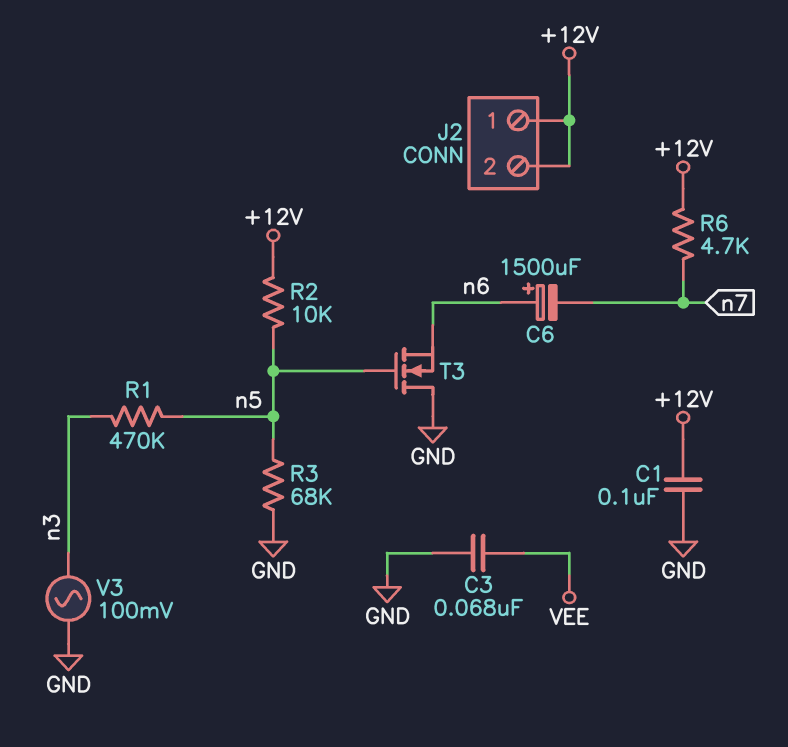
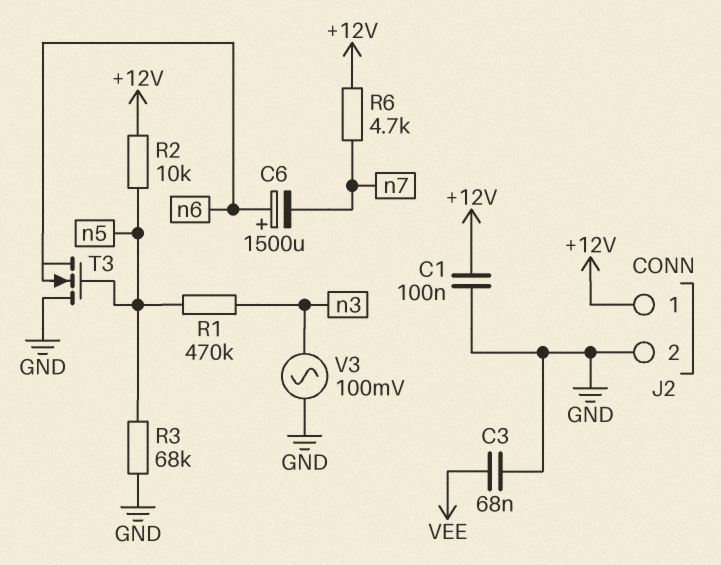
J2 pin 2: +12V -> GND

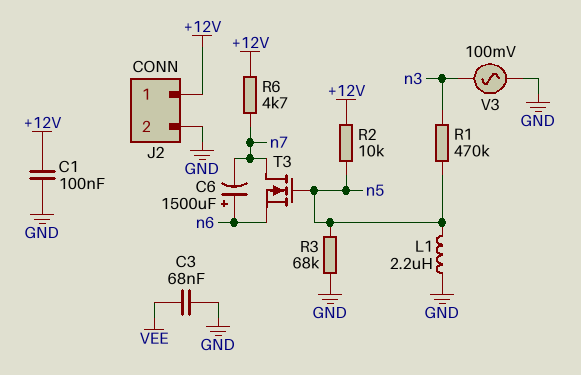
L1: none -> 2.2uH (GND, n5)
T3: NMOS (G n5, D GND, S n6) -> NMOS (G n5, D n7, S n6)

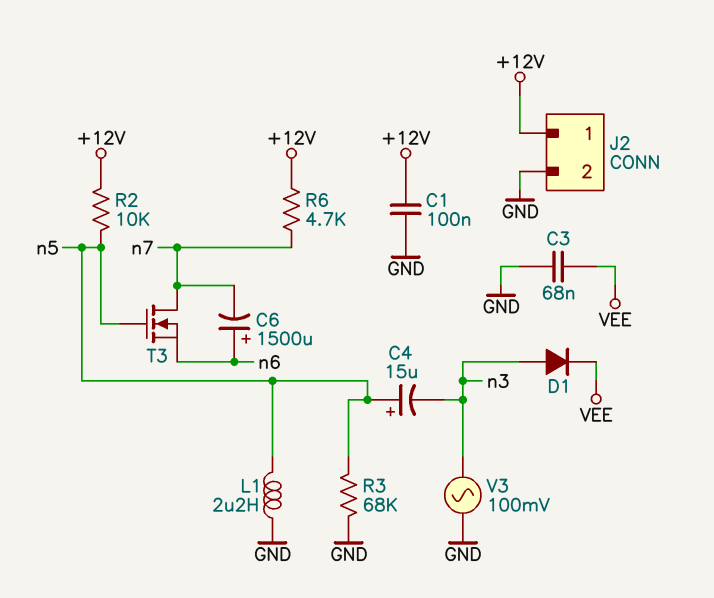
C4: none -> 15uF (plus n5, minus n3)
D1: none -> diode (A n3, K VEE)
R1: 470k (n3, n5) -> none

